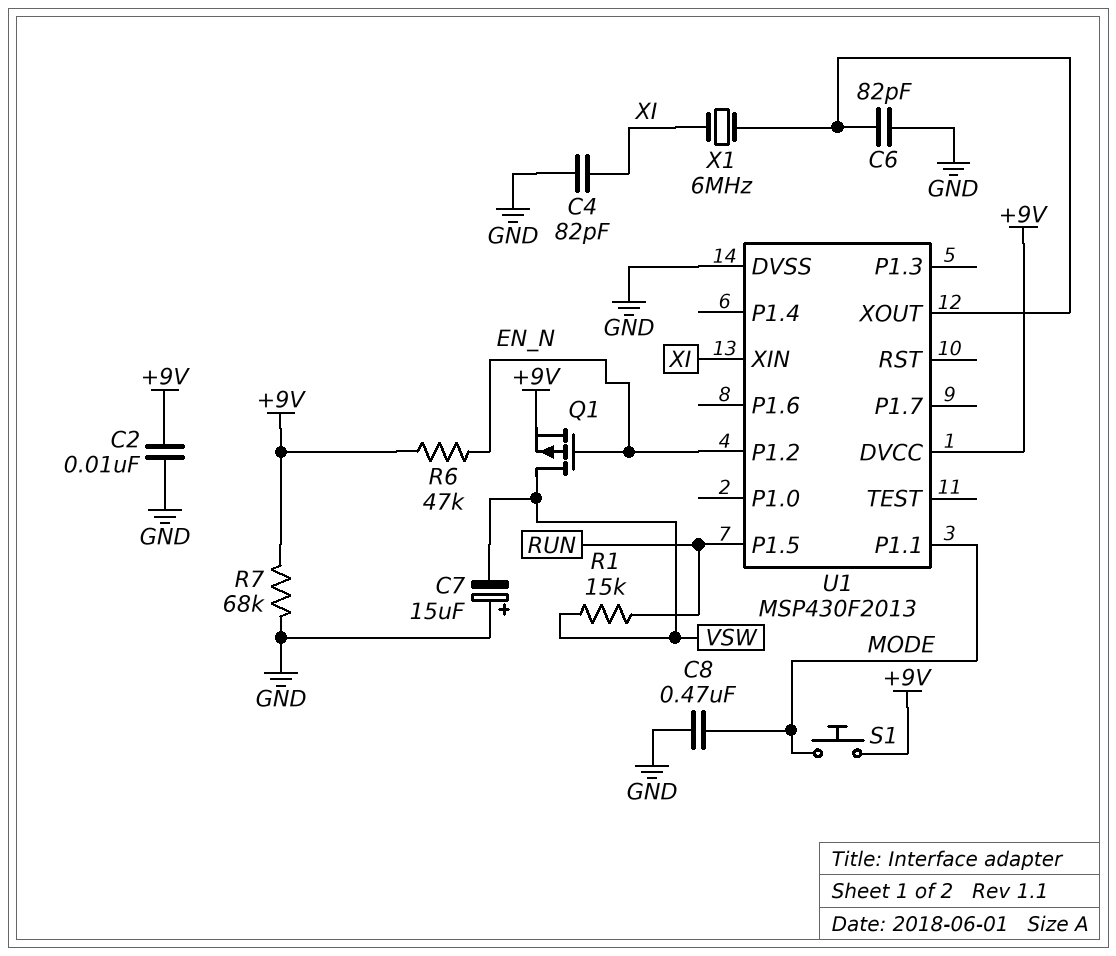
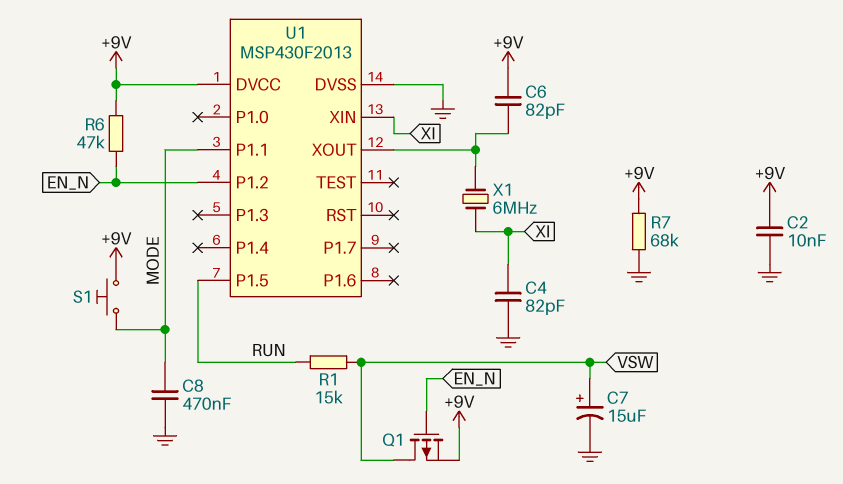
C6: 82pF (GND, U1/XOUT) -> 82pF (+9V, U1/XOUT)
C7: 15uF (plus GND, minus VSW) -> 15uF (plus VSW, minus GND)

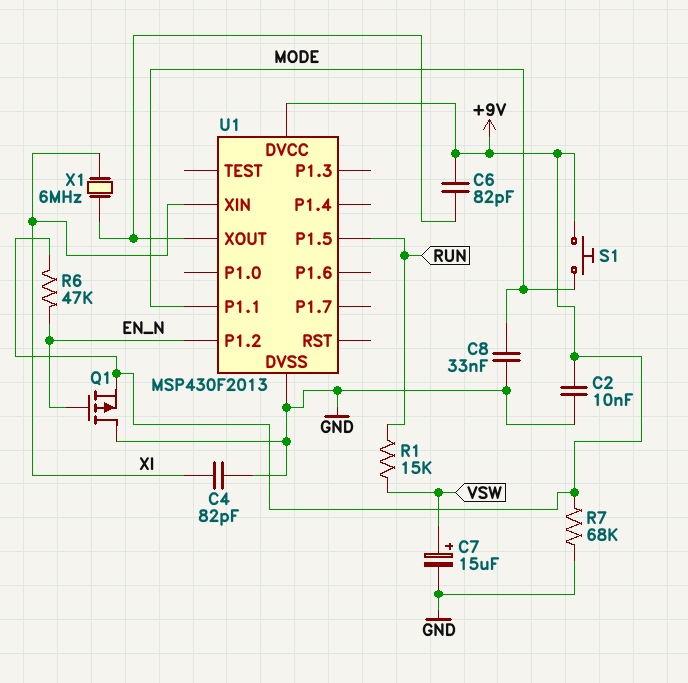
C8: 470nF (GND, MODE) -> 33nF (GND, MODE)
Q1: PMOS (G EN_N, D VSW, S +9V) -> PMOS (G EN_N, D GND, S +9V)

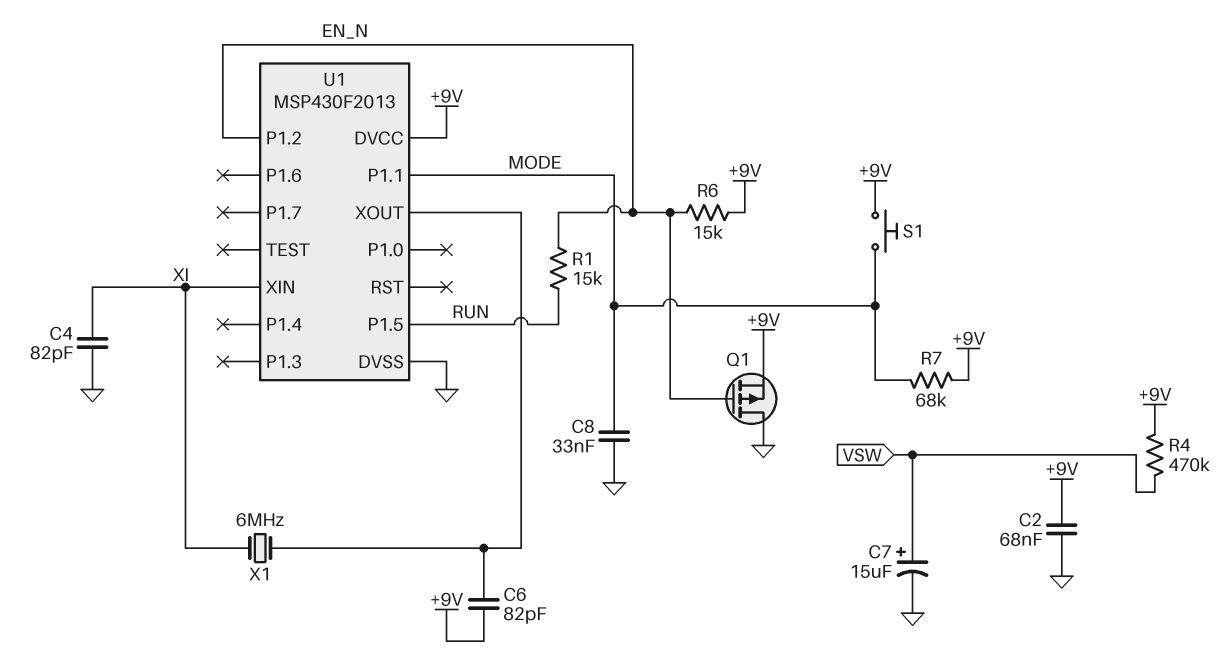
C2: 10nF (+9V, GND) -> 68nF (+9V, GND)
R1: 15k (RUN, VSW) -> 15k (EN_N, RUN)
R4: none -> 470k (+9V, VSW)
R6: 47k (+9V, EN_N) -> 15k (+9V, EN_N)
R7: 68k (+9V, GND) -> 68k (+9V, MODE)

